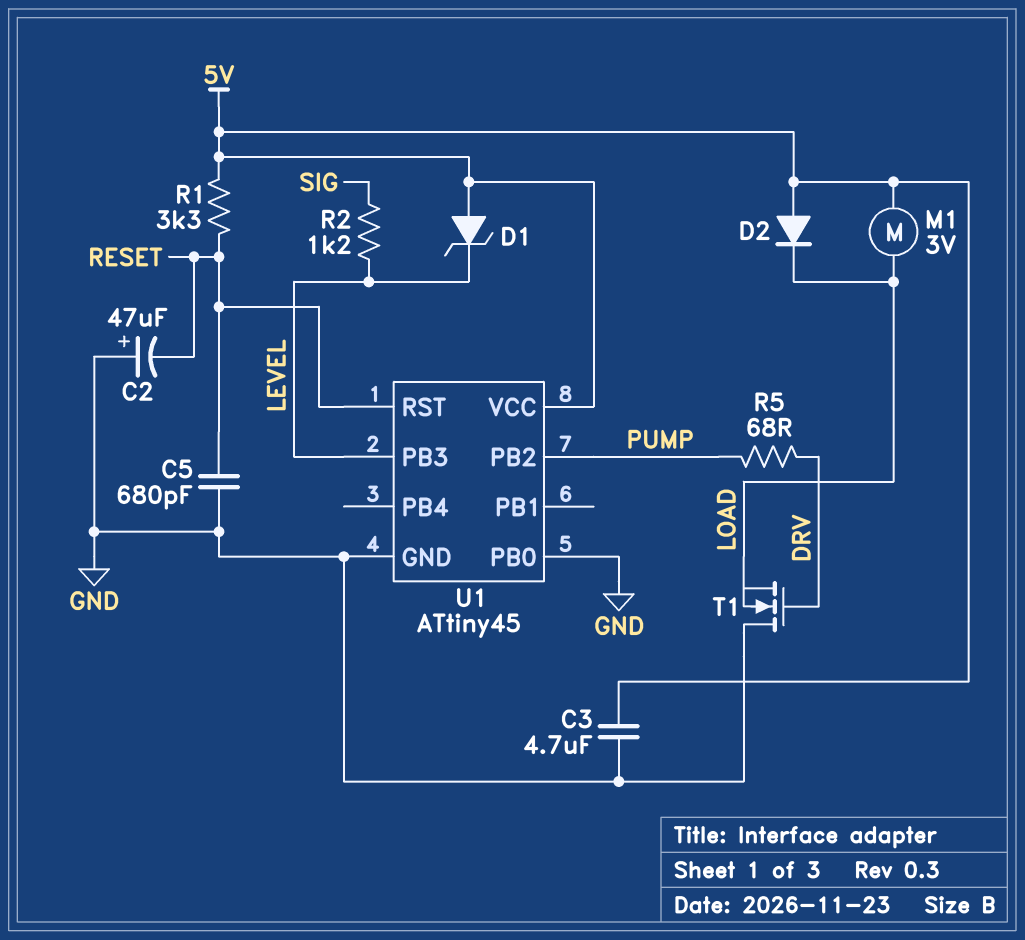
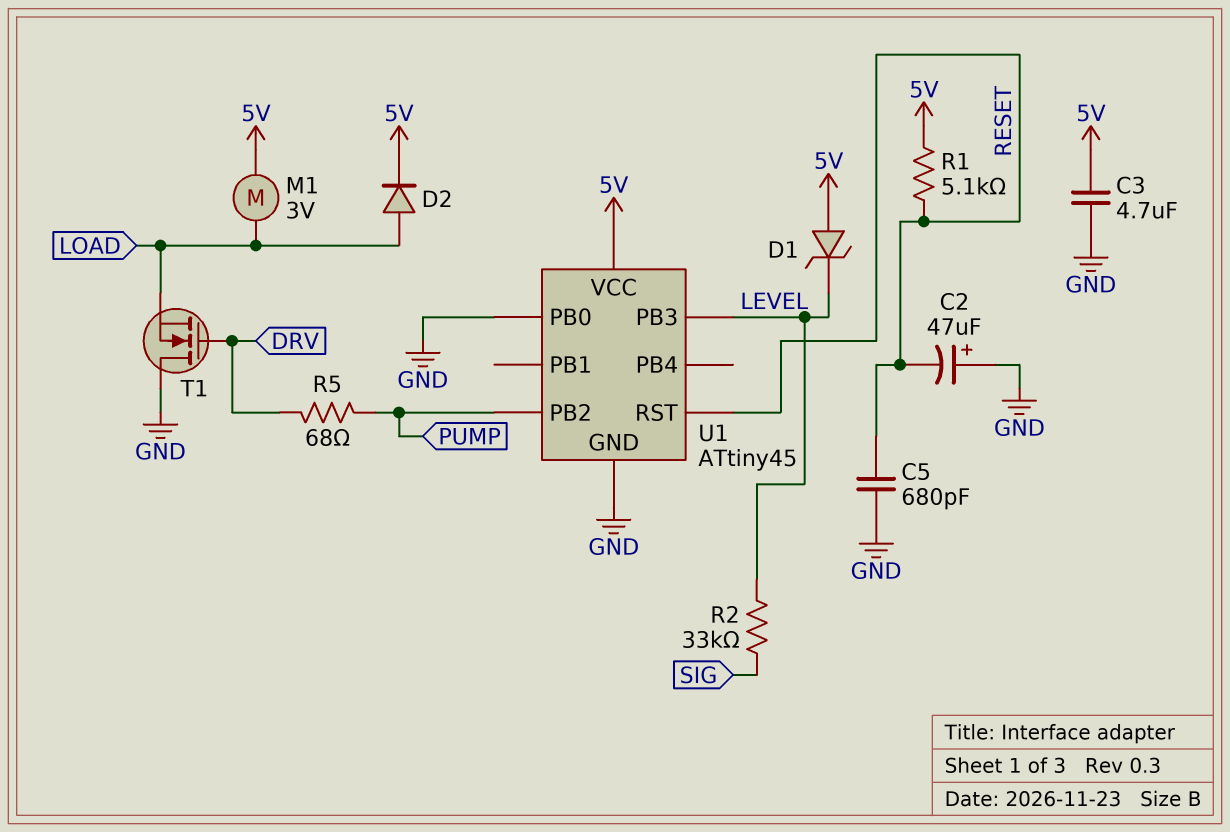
D2: diode (A 5V, K LOAD) -> diode (A LOAD, K 5V)
R1: 3.3k (5V, RESET) -> 5.1k (5V, RESET)
R2: 1.2k (LEVEL, SIG) -> 33k (LEVEL, SIG)

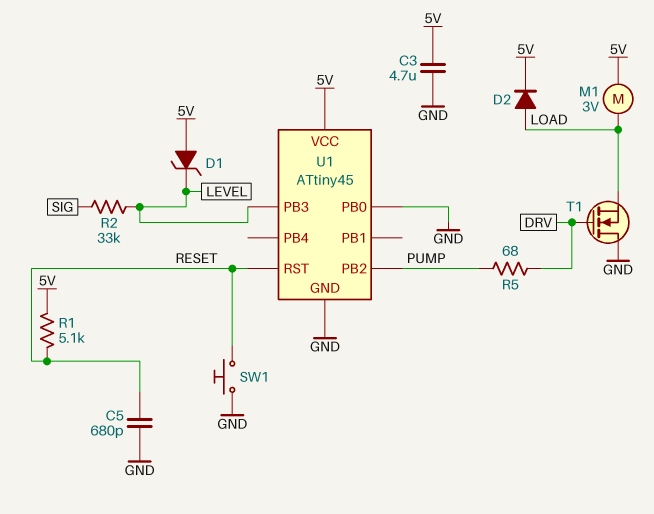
C2: 47uF (plus GND, minus RESET) -> none
SW1: none -> button (GND, RESET)

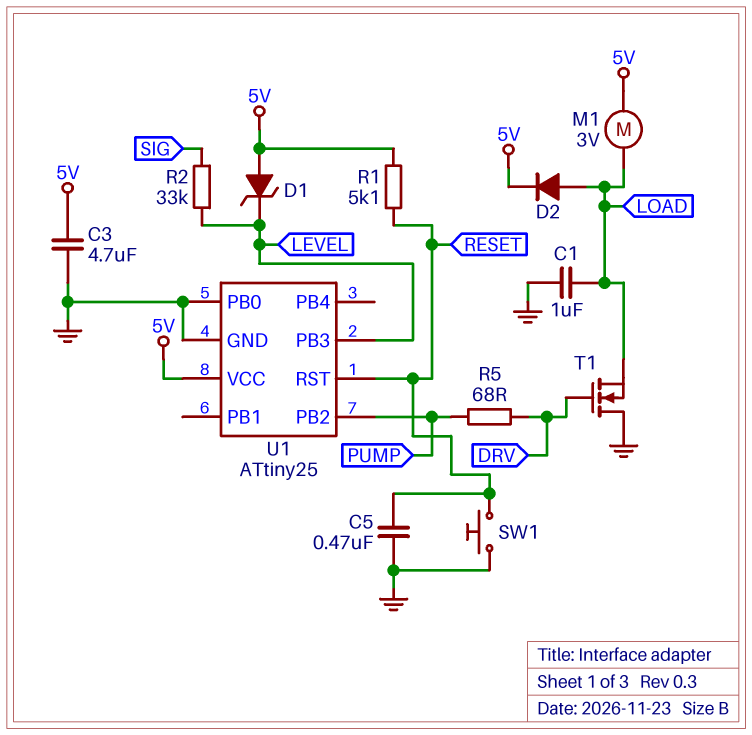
C1: none -> 1uF (GND, LOAD)
C5: 680pF (GND, RESET) -> 470nF (GND, RESET)
U1: ATtiny45 -> ATtiny25

